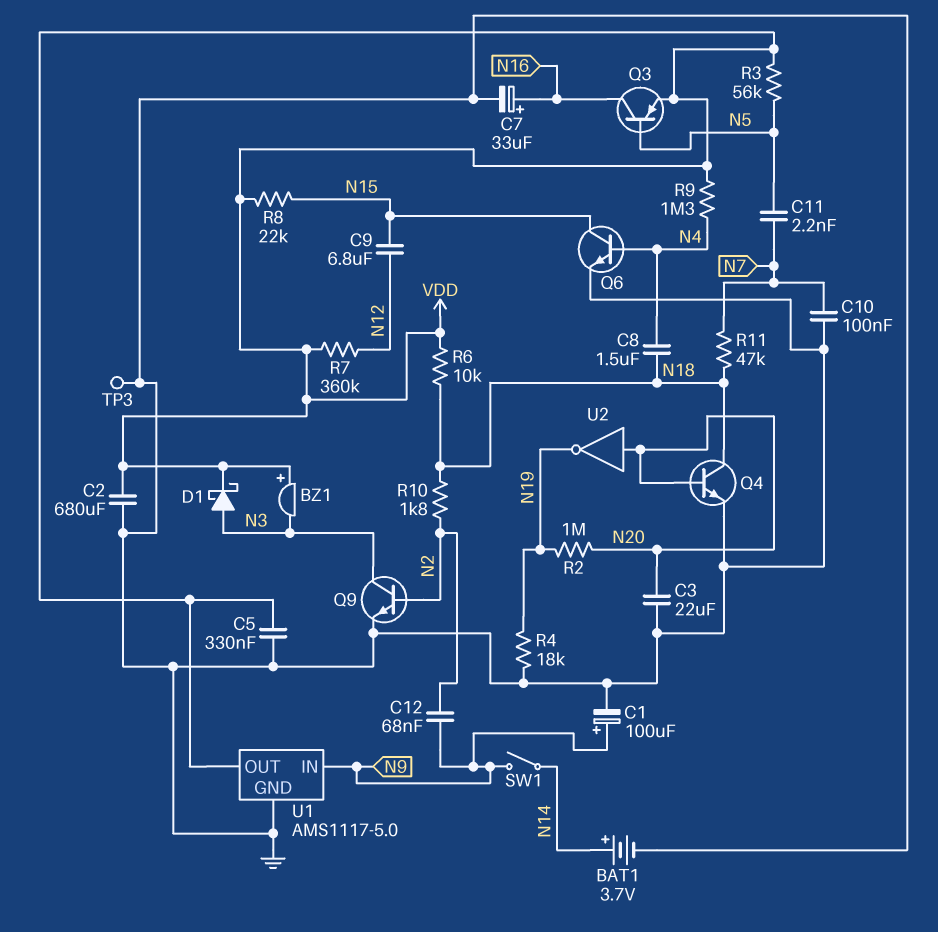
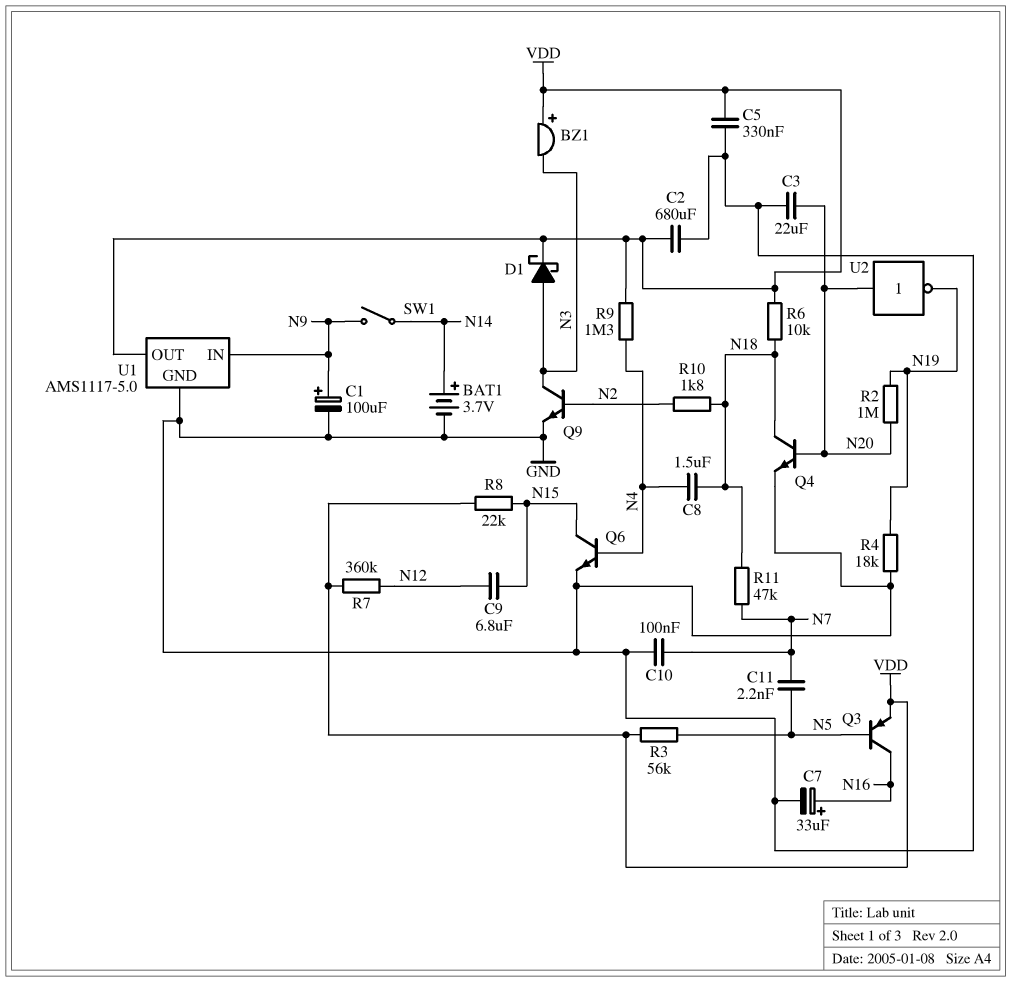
C12: 68nF (N2, N9) -> none
TP3: test point (GND) -> none

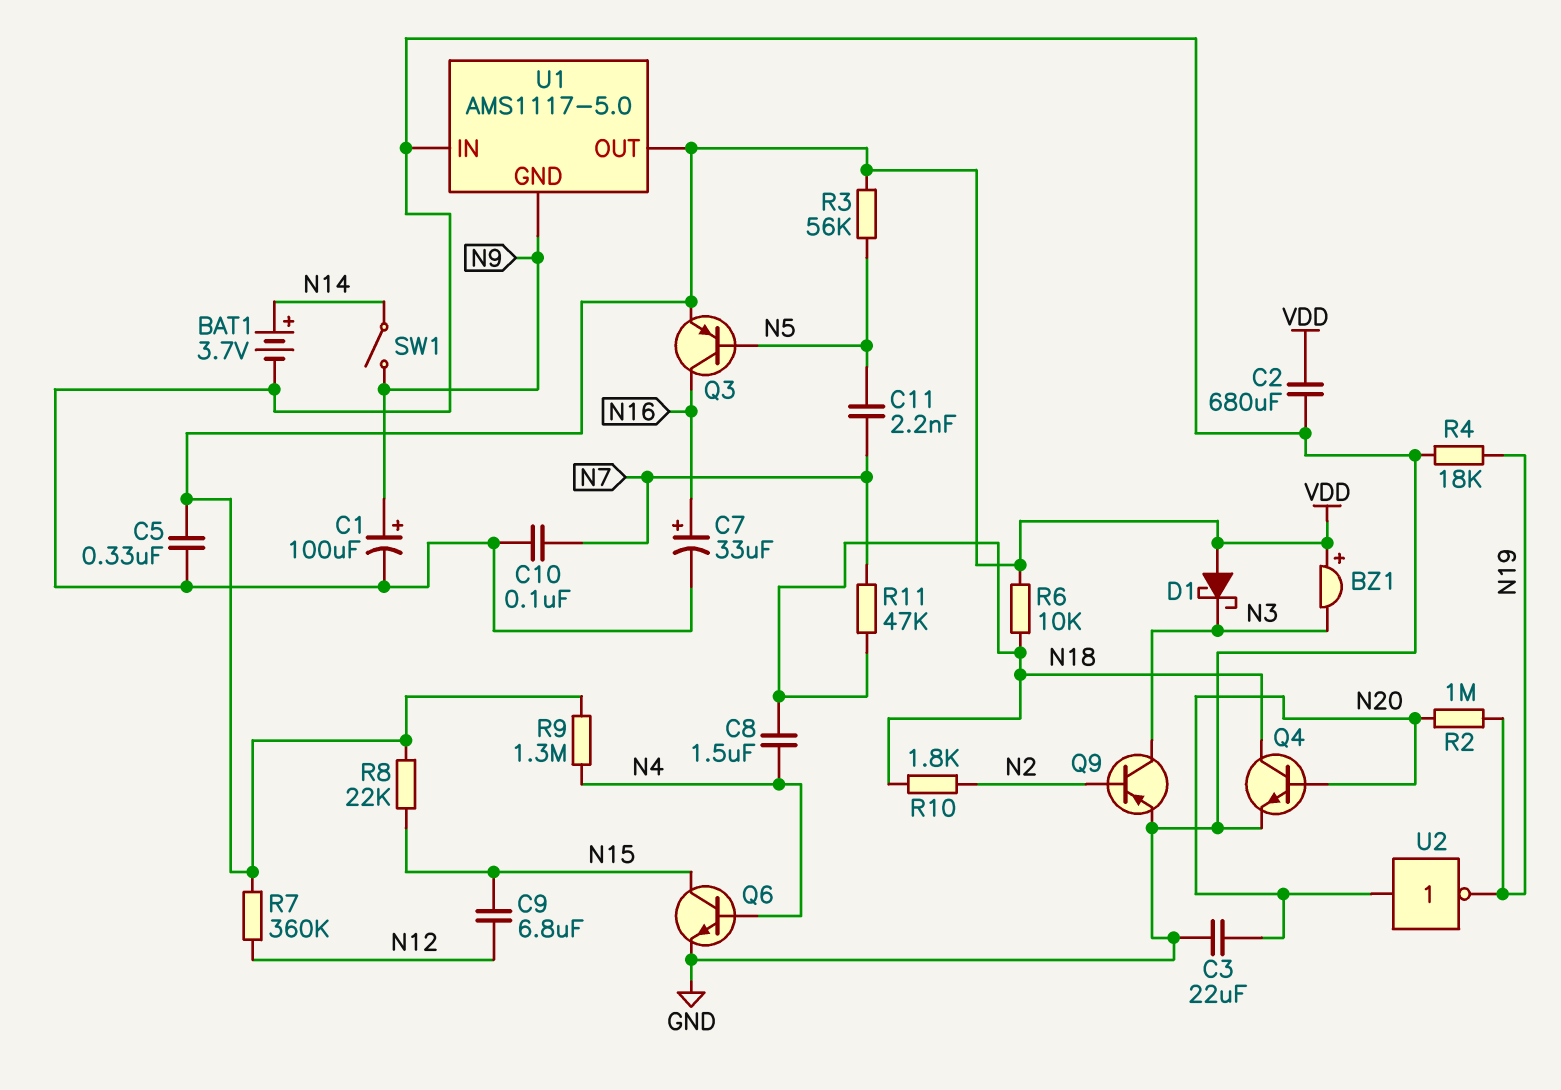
D1: schottky (A N3, K VDD) -> schottky (A VDD, K N3)
Q9: NPN (B N2, C N3, E GND) -> PNP (B N2, C N3, E GND)
U1 pin GND: GND -> N9
U1 pin IN: N9 -> GND

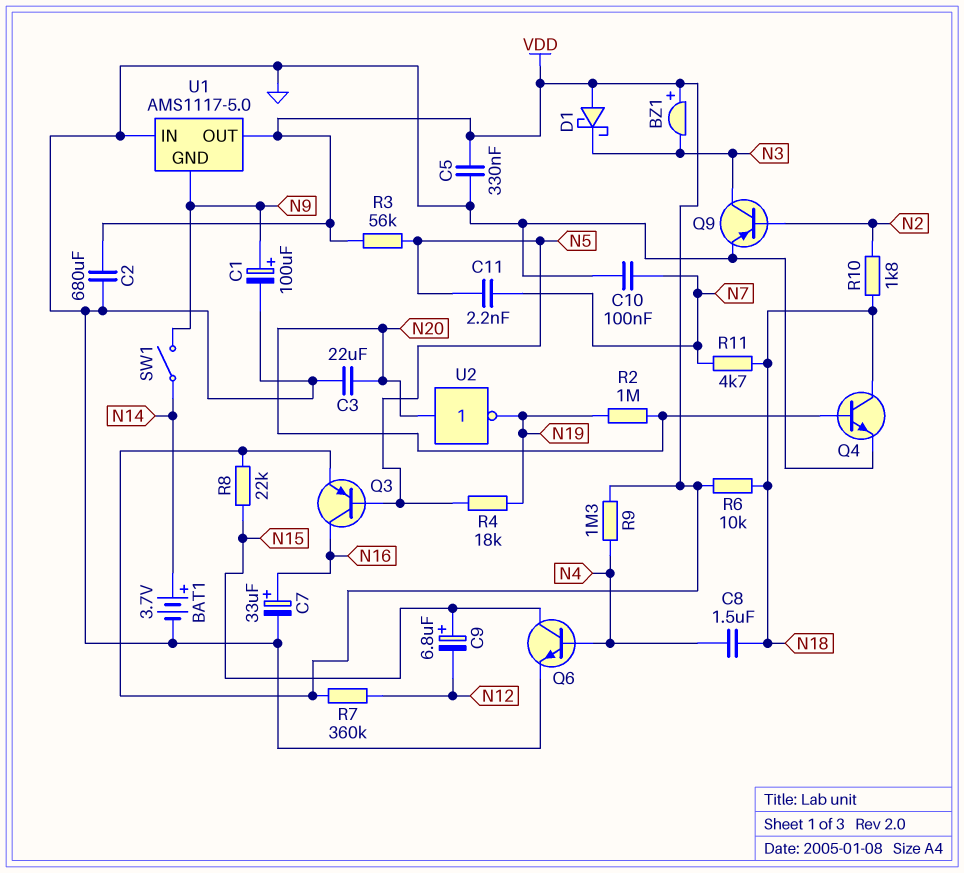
C9: 6.8uF (N12, N15) -> 6.8uF (plus N15, minus N12)
R4: 18k (GND, N19) -> 18k (N5, N19)
R11: 47k (N7, N18) -> 4.7k (N7, N18)

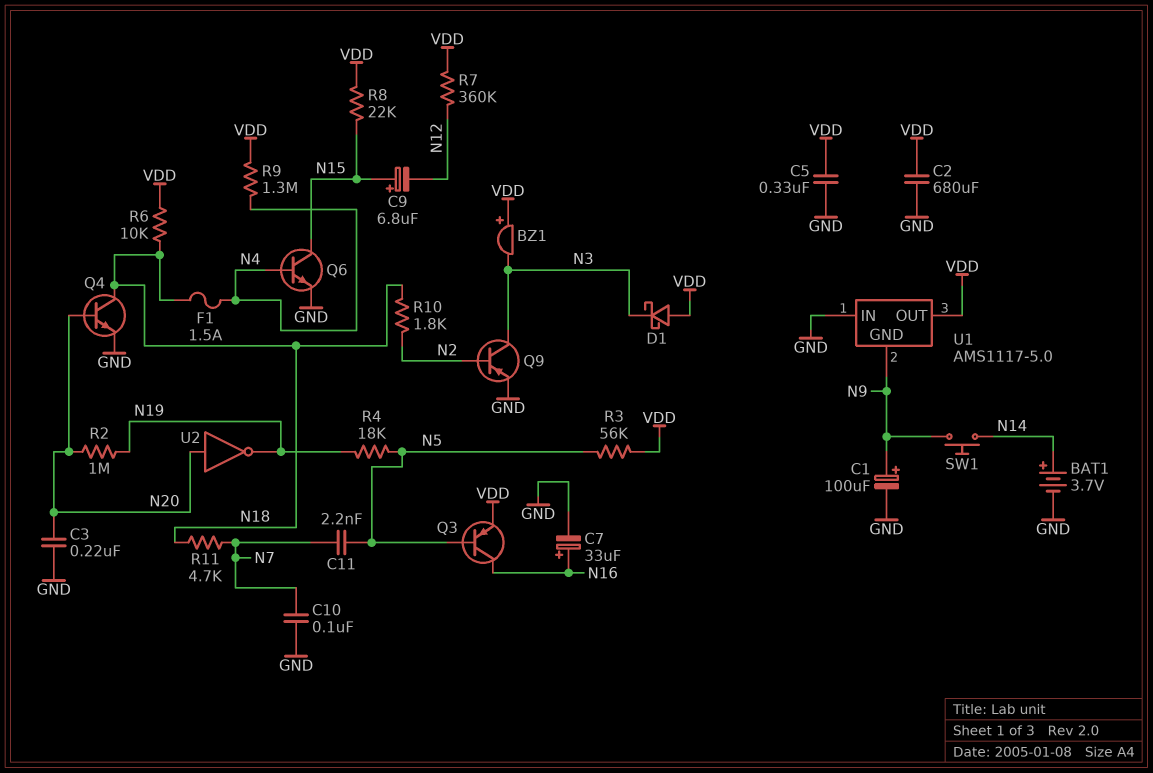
C3: 22uF (GND, N20) -> 220nF (GND, N20)
C8: 1.5uF (N4, N18) -> none
F1: none -> 1.5A (N4, N18)
SW1: switch (N9, N14) -> button (N9, N14)

